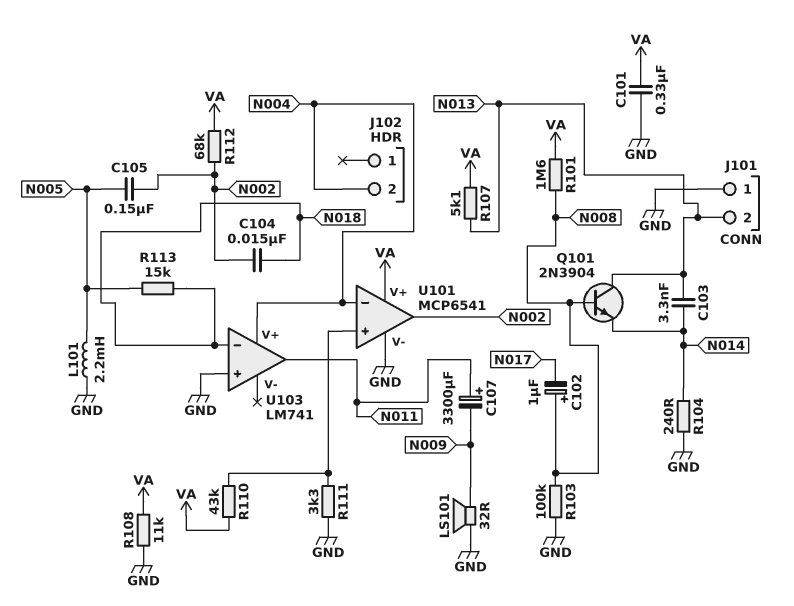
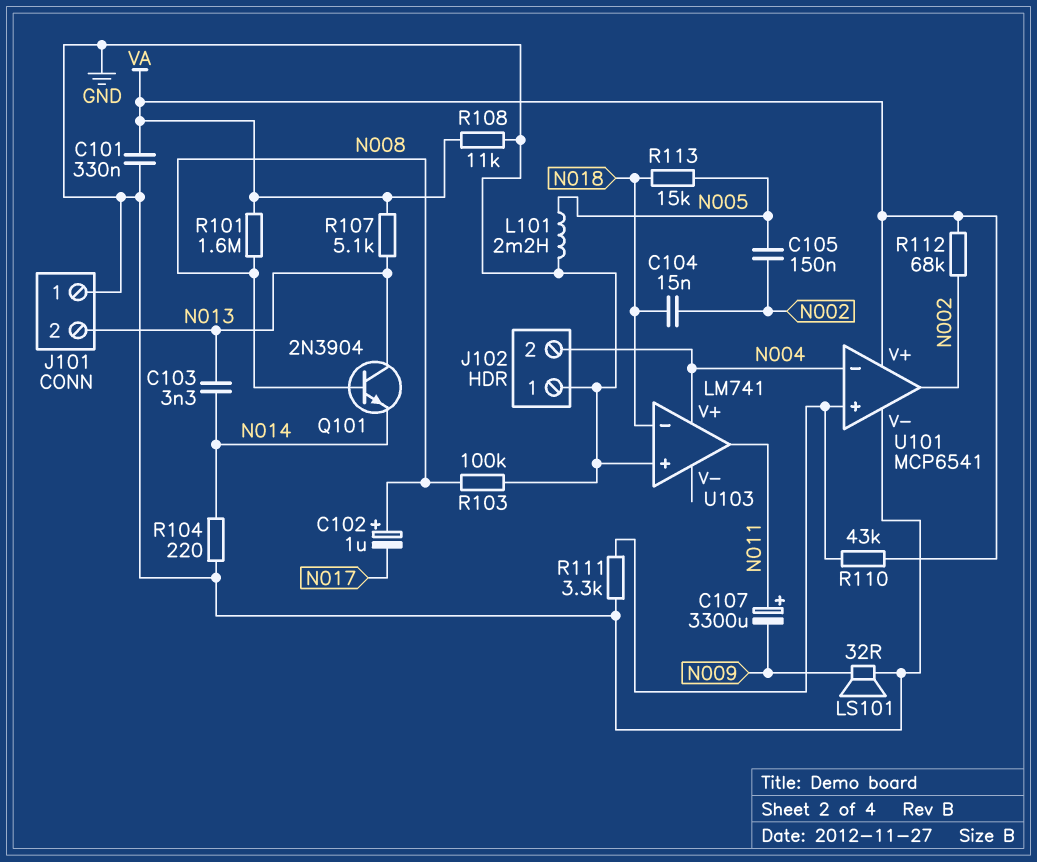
J102 pin 1: none -> GND
R104: 240 (GND, N014) -> 220 (GND, N014)

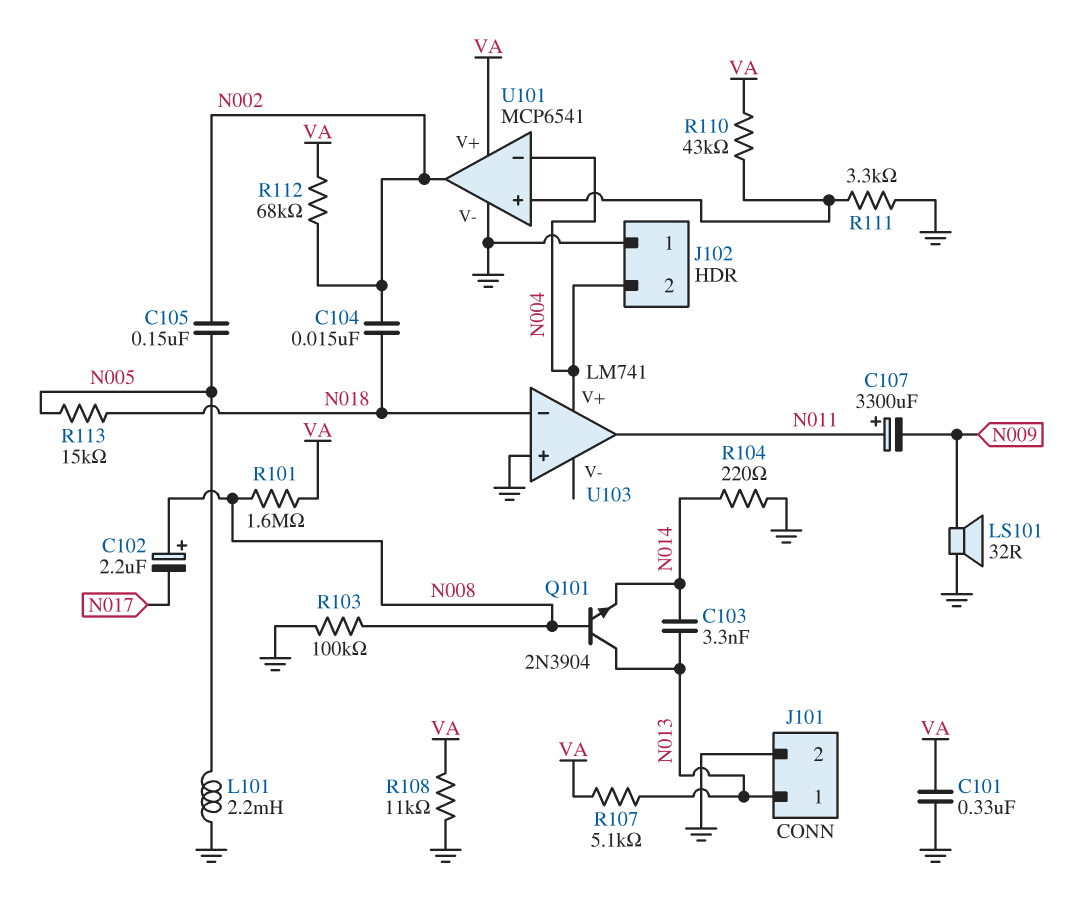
C102: 1uF (plus N008, minus N017) -> 2.2uF (plus N008, minus N017)
J101 pin 1: GND -> N013
J101 pin 2: N013 -> GND

